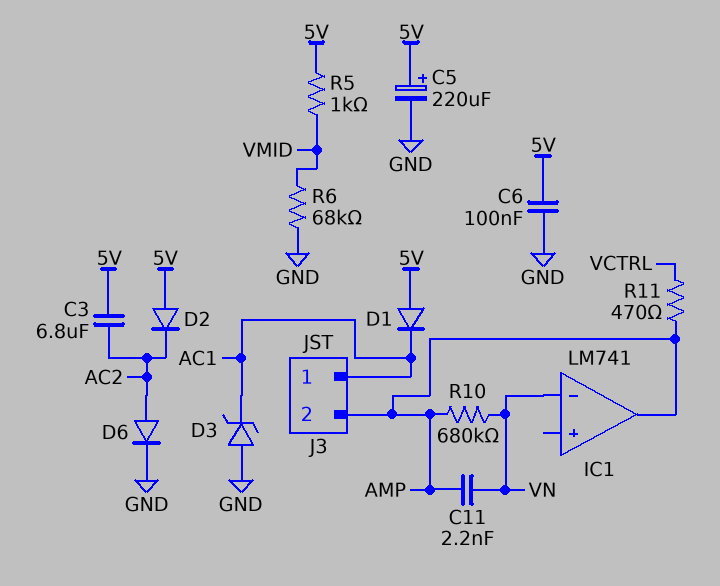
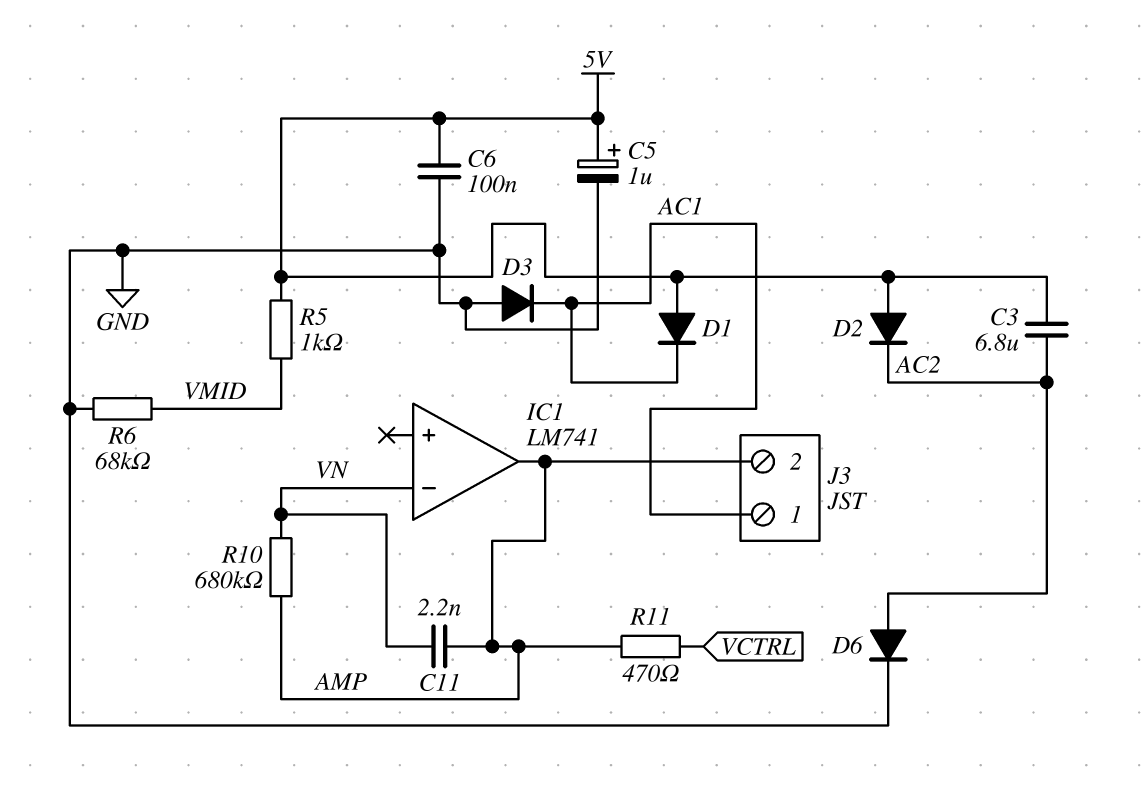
C5: 220uF (plus 5V, minus GND) -> 1uF (plus 5V, minus GND)
D3: zener (A GND, K AC1) -> diode (A GND, K AC1)

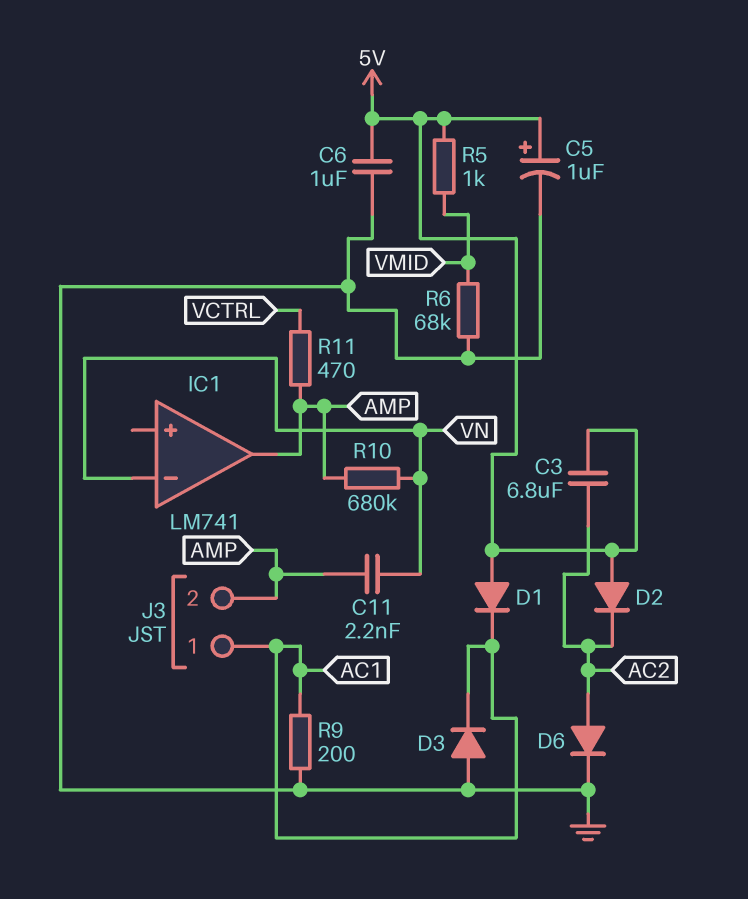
C6: 100nF (5V, GND) -> 1uF (5V, GND)
R9: none -> 200 (AC1, GND)

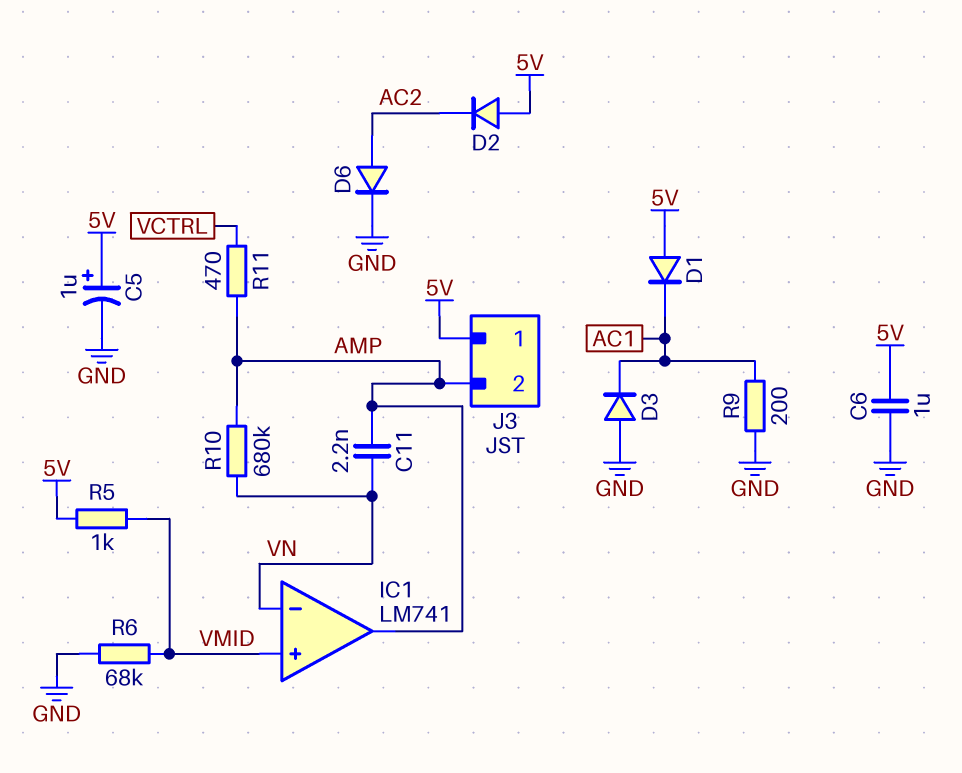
C3: 6.8uF (5V, AC2) -> none
IC1 pin in+: none -> VMID
J3 pin 1: AC1 -> 5V

